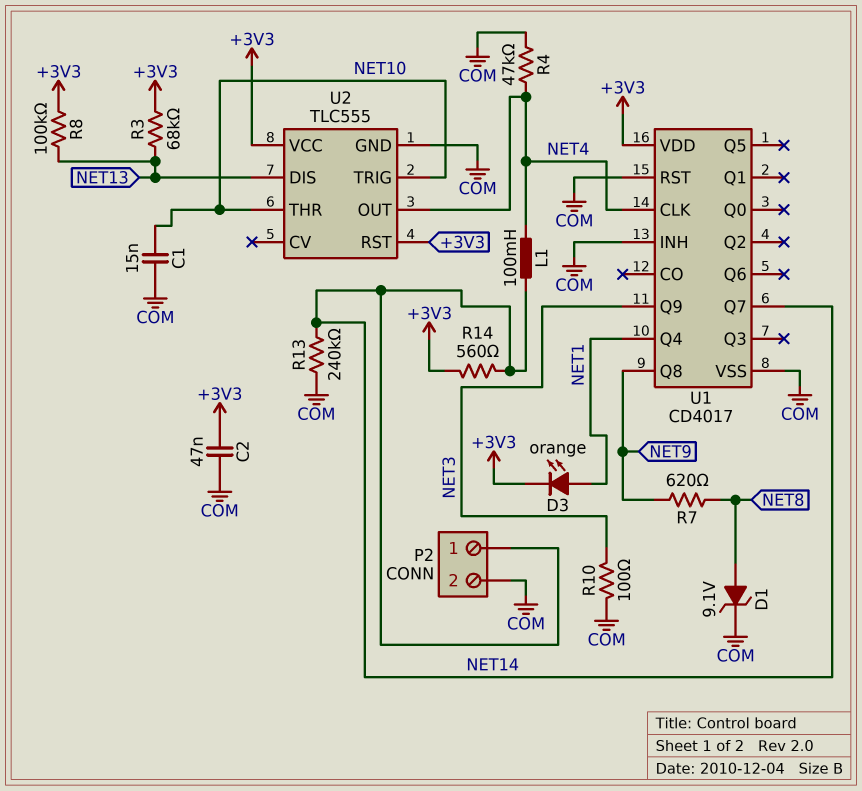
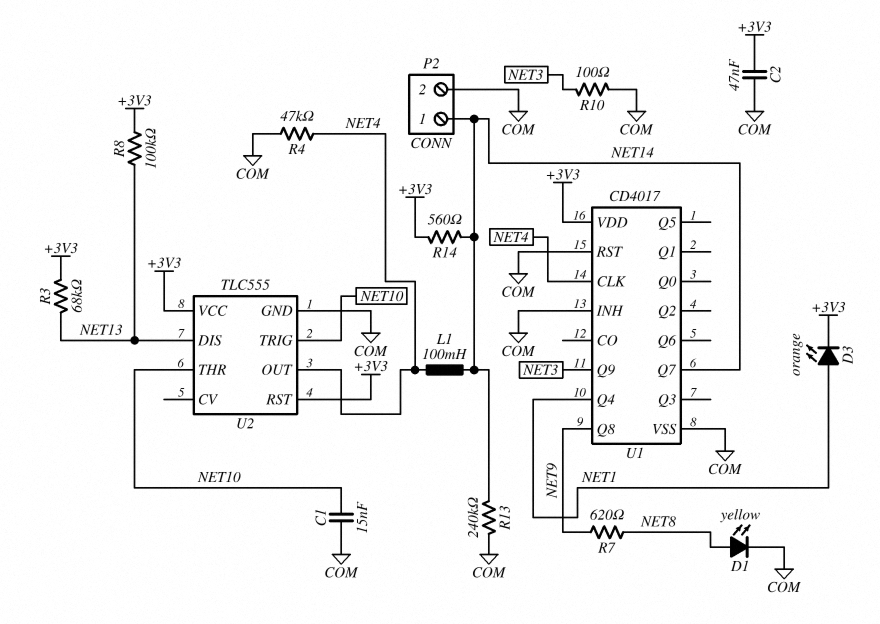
D1: zener 9.1V (A NET8, K COM) -> LED yellow (A NET8, K COM)

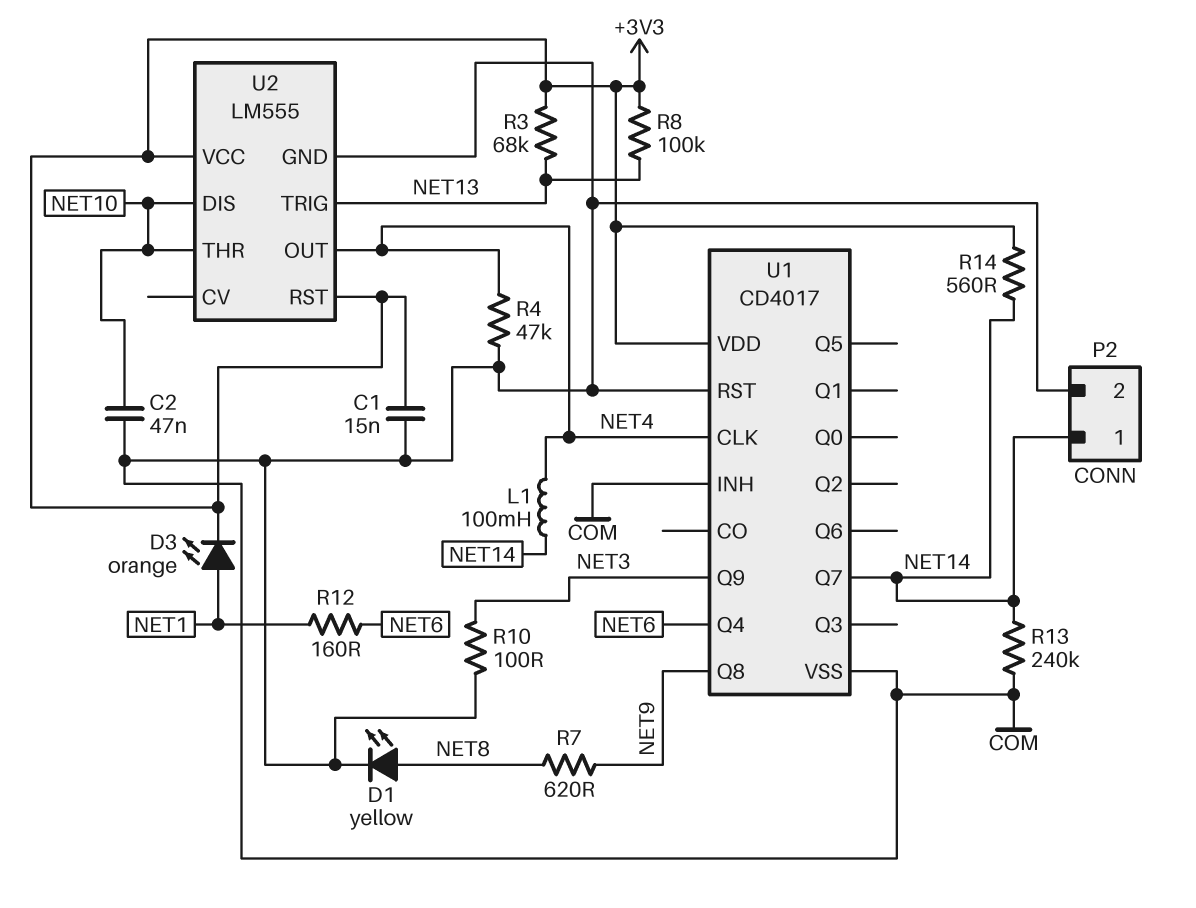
C1: 15nF (COM, NET10) -> 15nF (+3V3, COM)
C2: 47nF (+3V3, COM) -> 47nF (COM, NET10)
R12: none -> 160 (NET1, NET6)
U1 pin Q4: NET1 -> NET6
U2: TLC555 -> LM555
U2 pin DIS: NET13 -> NET10
U2 pin TRIG: NET10 -> NET13

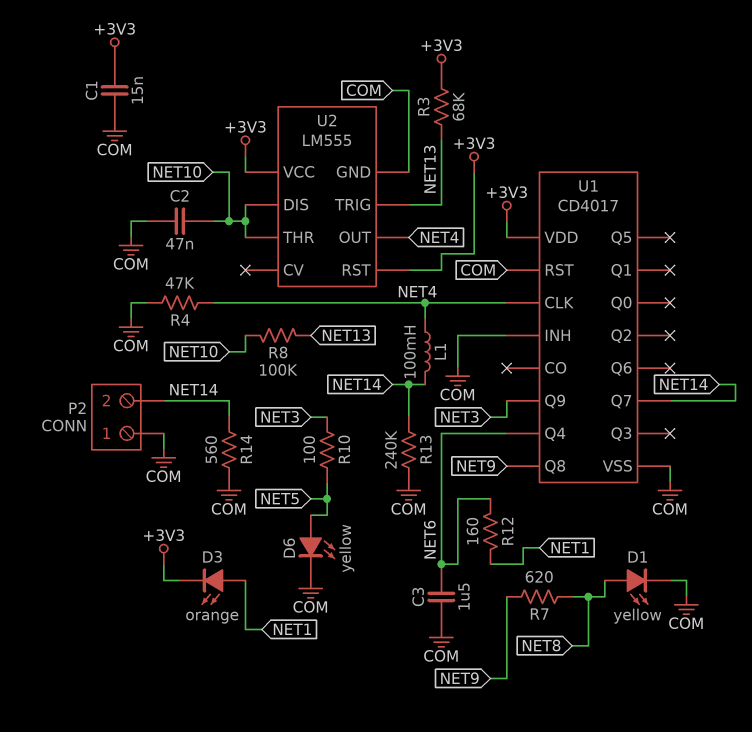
C3: none -> 1.5uF (COM, NET6)
D6: none -> LED yellow (A NET5, K COM)
P2 pin 1: NET14 -> COM
P2 pin 2: COM -> NET14
R8: 100k (+3V3, NET13) -> 100k (NET10, NET13)
R10: 100 (COM, NET3) -> 100 (NET3, NET5)
R14: 560 (+3V3, NET14) -> 560 (COM, NET14)

